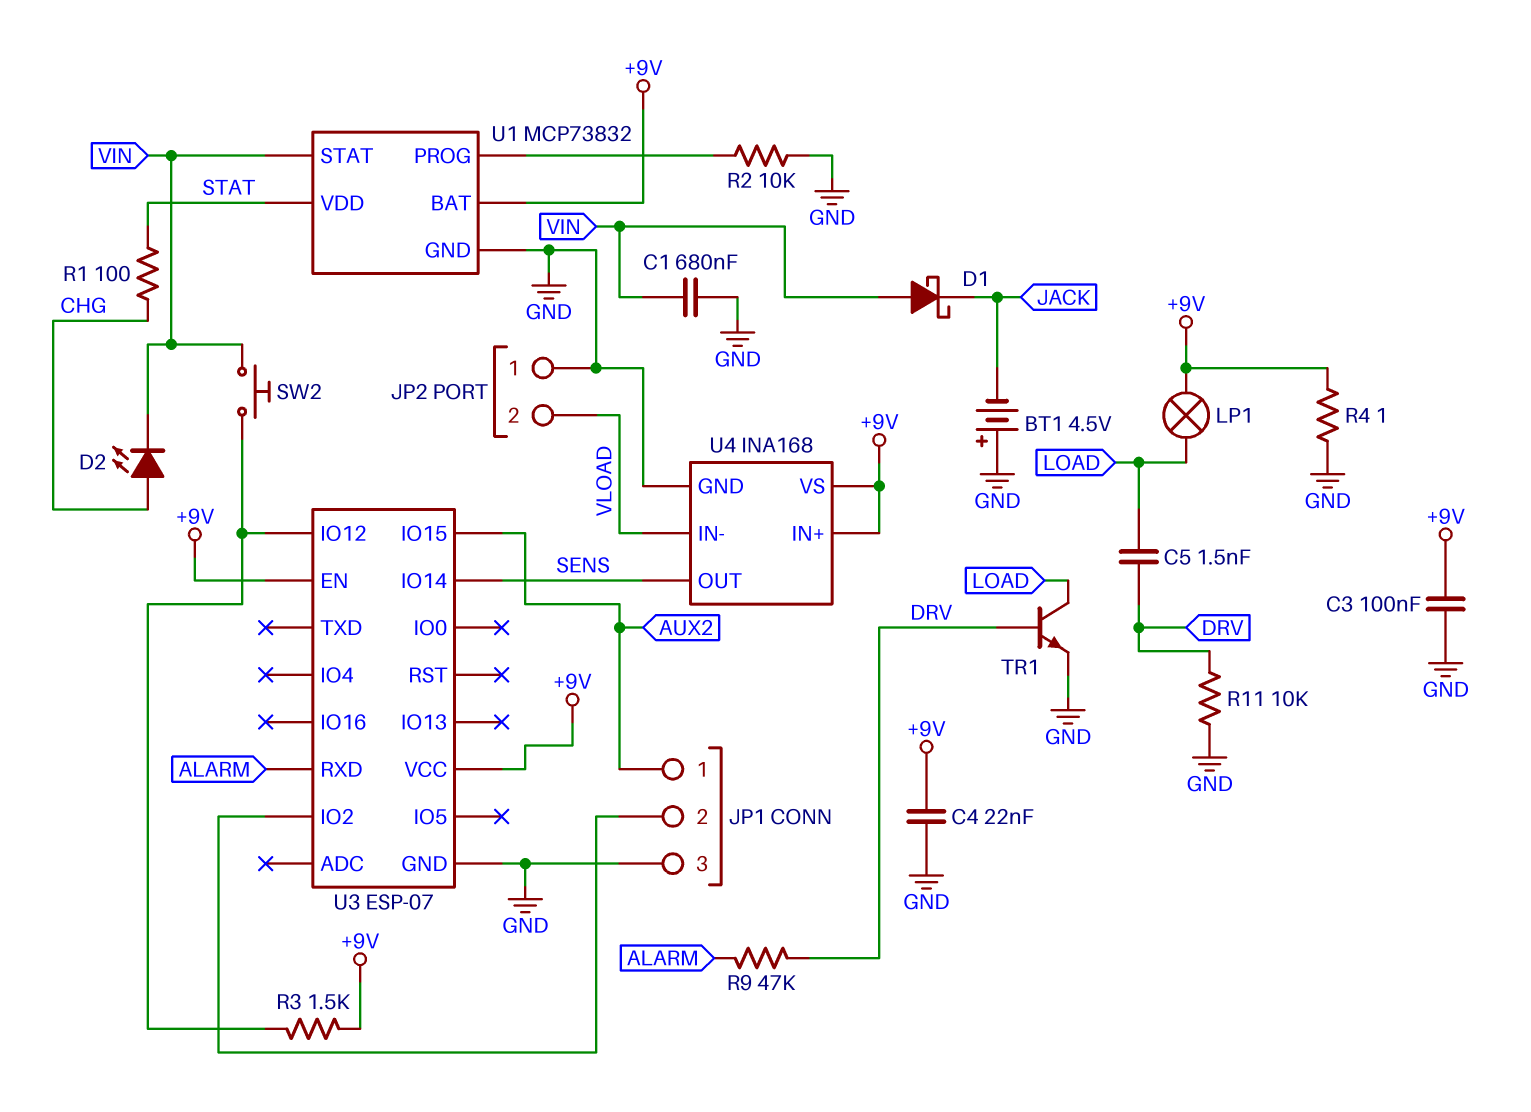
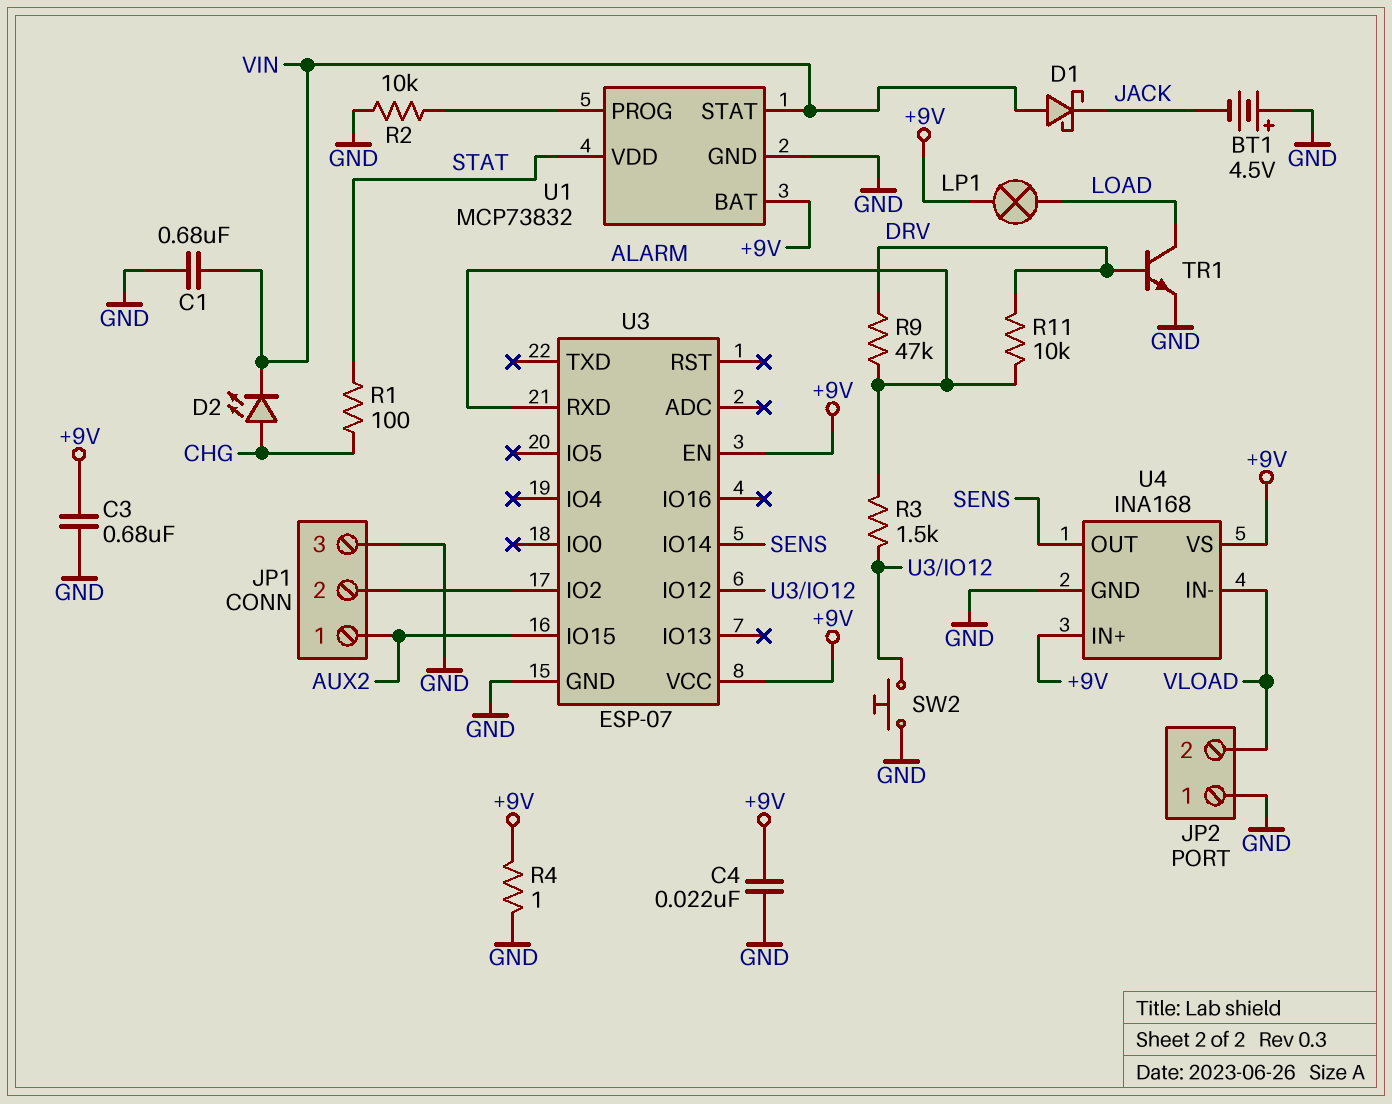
C3: 100nF (+9V, GND) -> 680nF (+9V, GND)
C5: 1.5nF (DRV, LOAD) -> none
R3: 1.5k (+9V, U3/IO12) -> 1.5k (ALARM, U3/IO12)
R11: 10k (DRV, GND) -> 10k (ALARM, DRV)
SW2: button (U3/IO12, VIN) -> button (GND, U3/IO12)

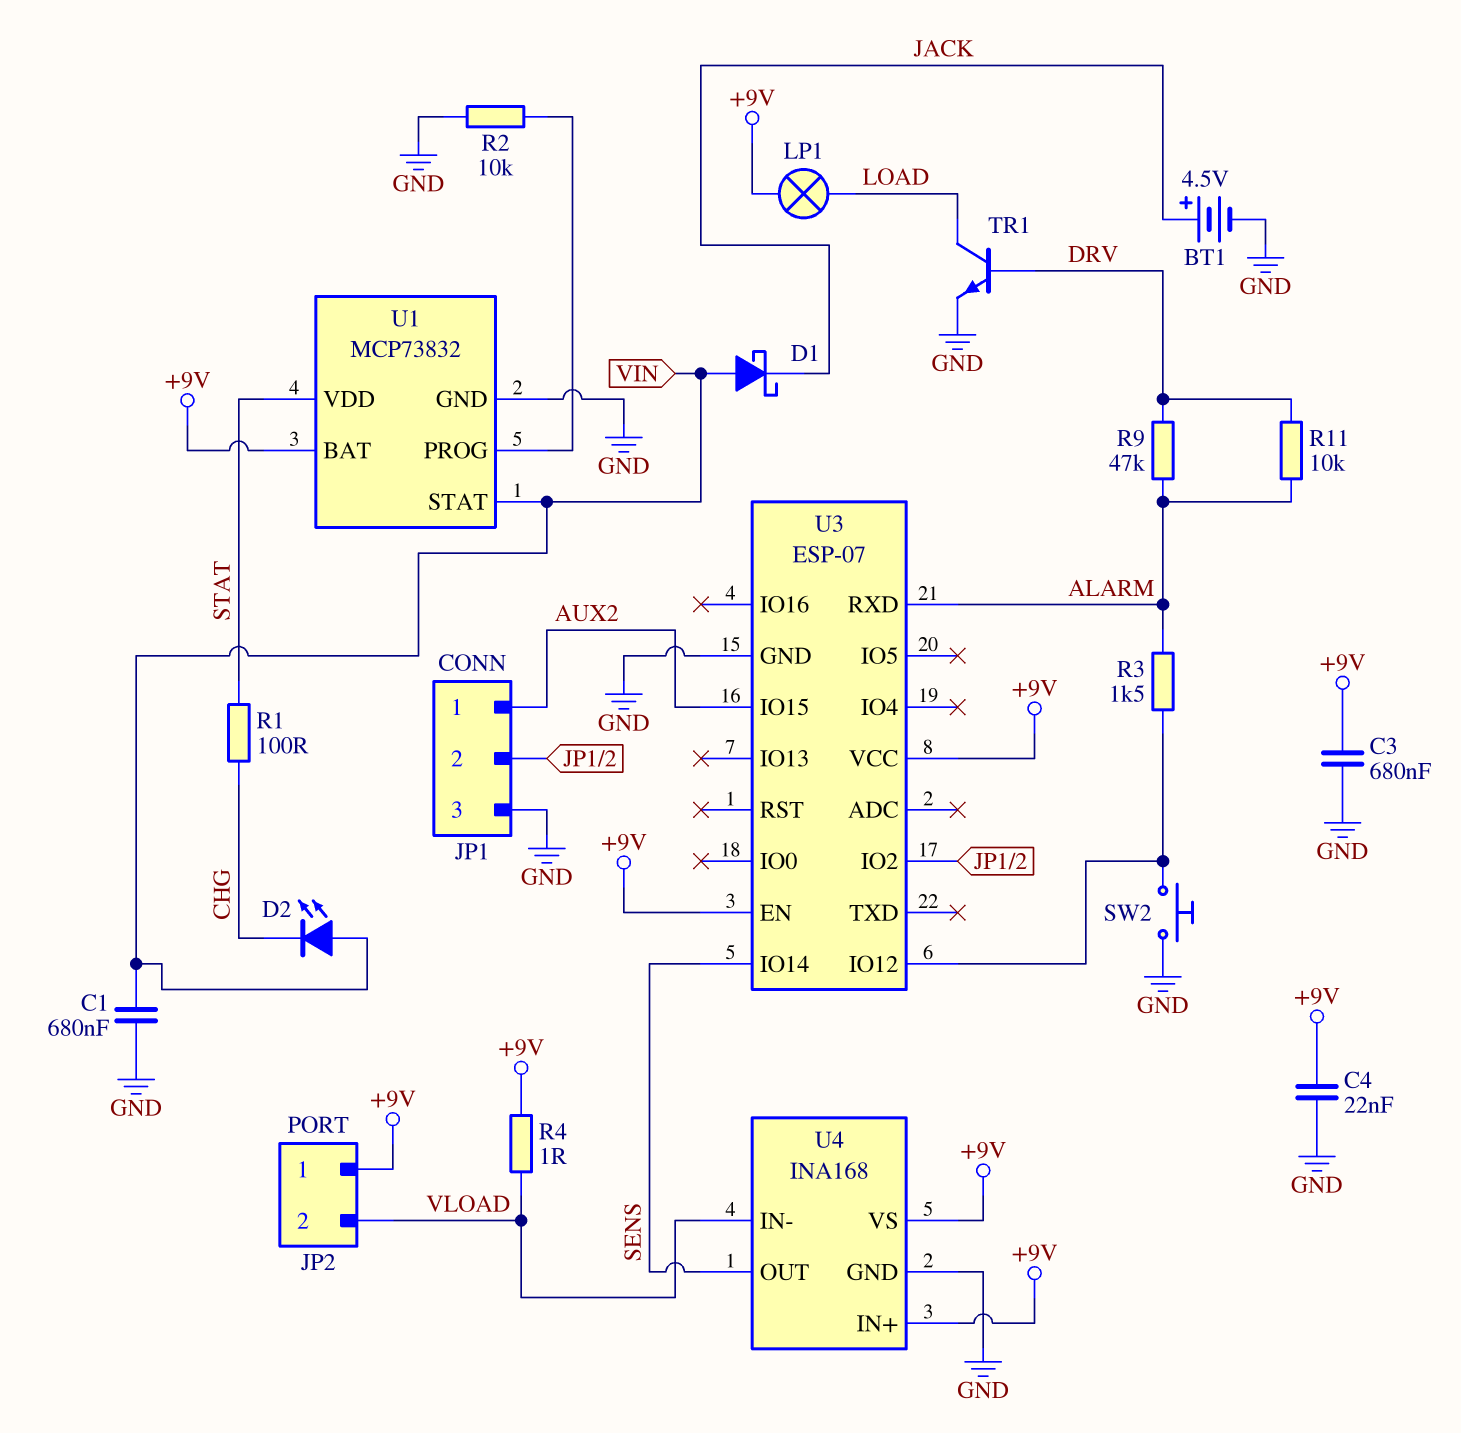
BT1: 4.5V (plus GND, minus JACK) -> 4.5V (plus JACK, minus GND)
D2: LED (A CHG, K VIN) -> LED (A VIN, K CHG)
JP2 pin 1: GND -> +9V
R4: 1 (+9V, GND) -> 1 (+9V, VLOAD)

